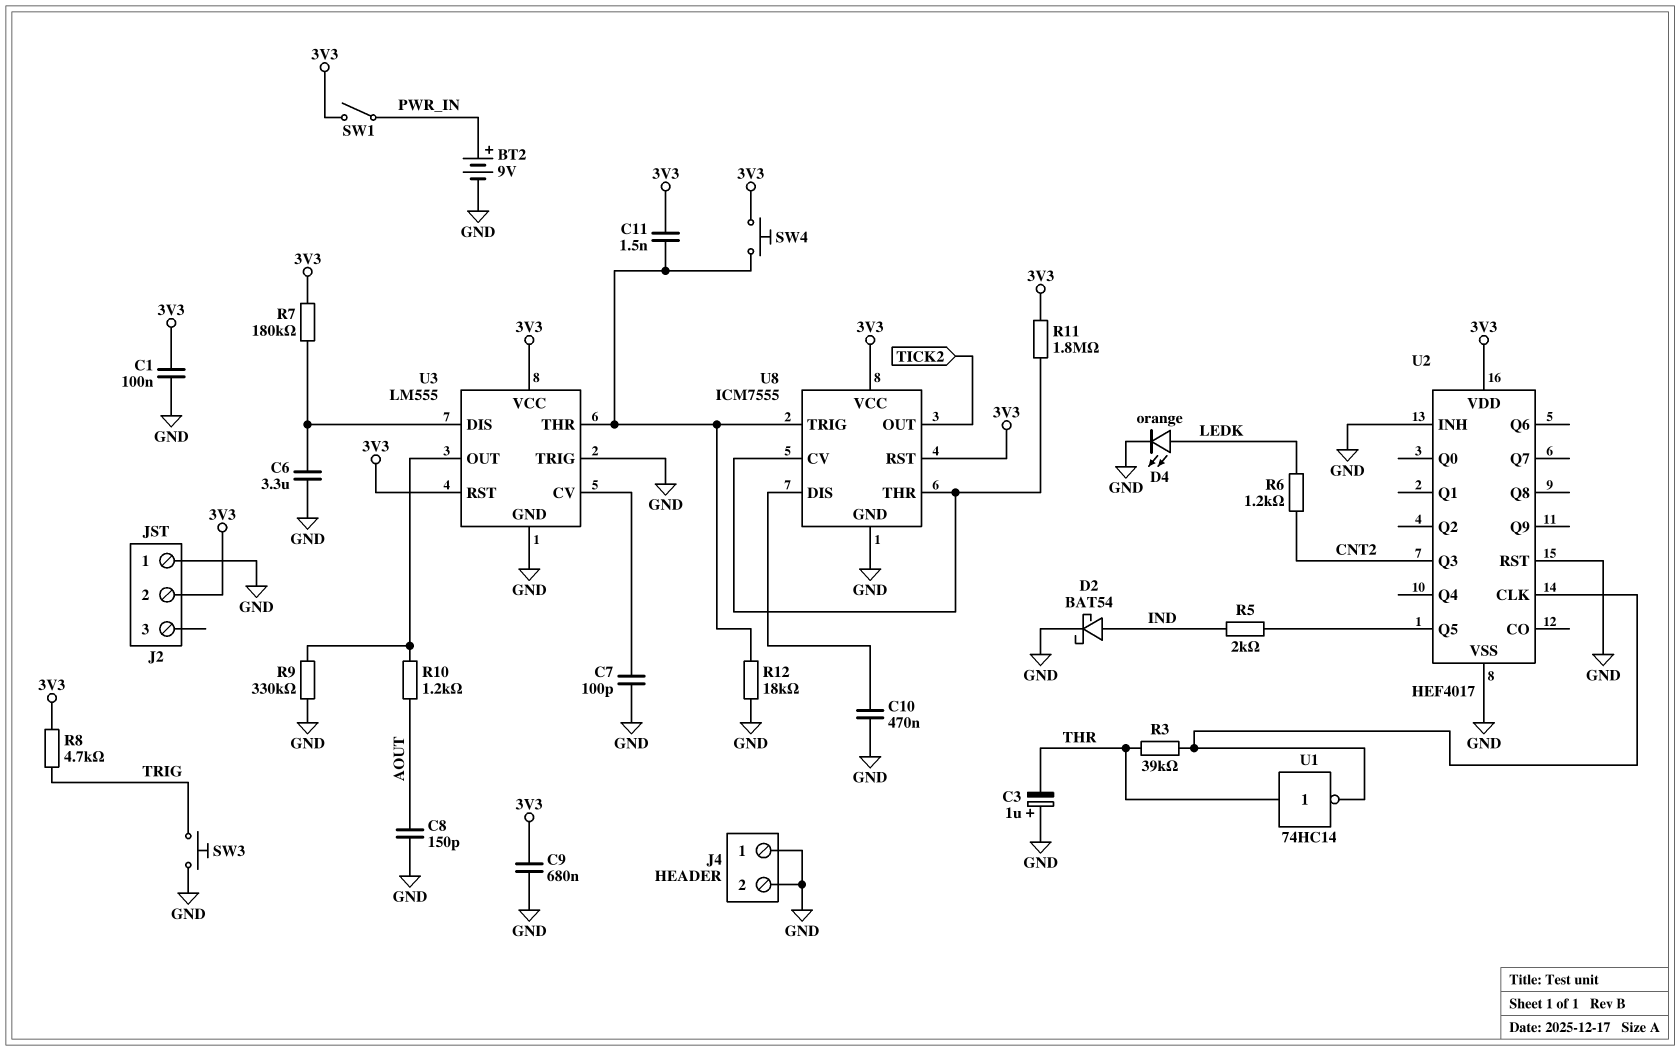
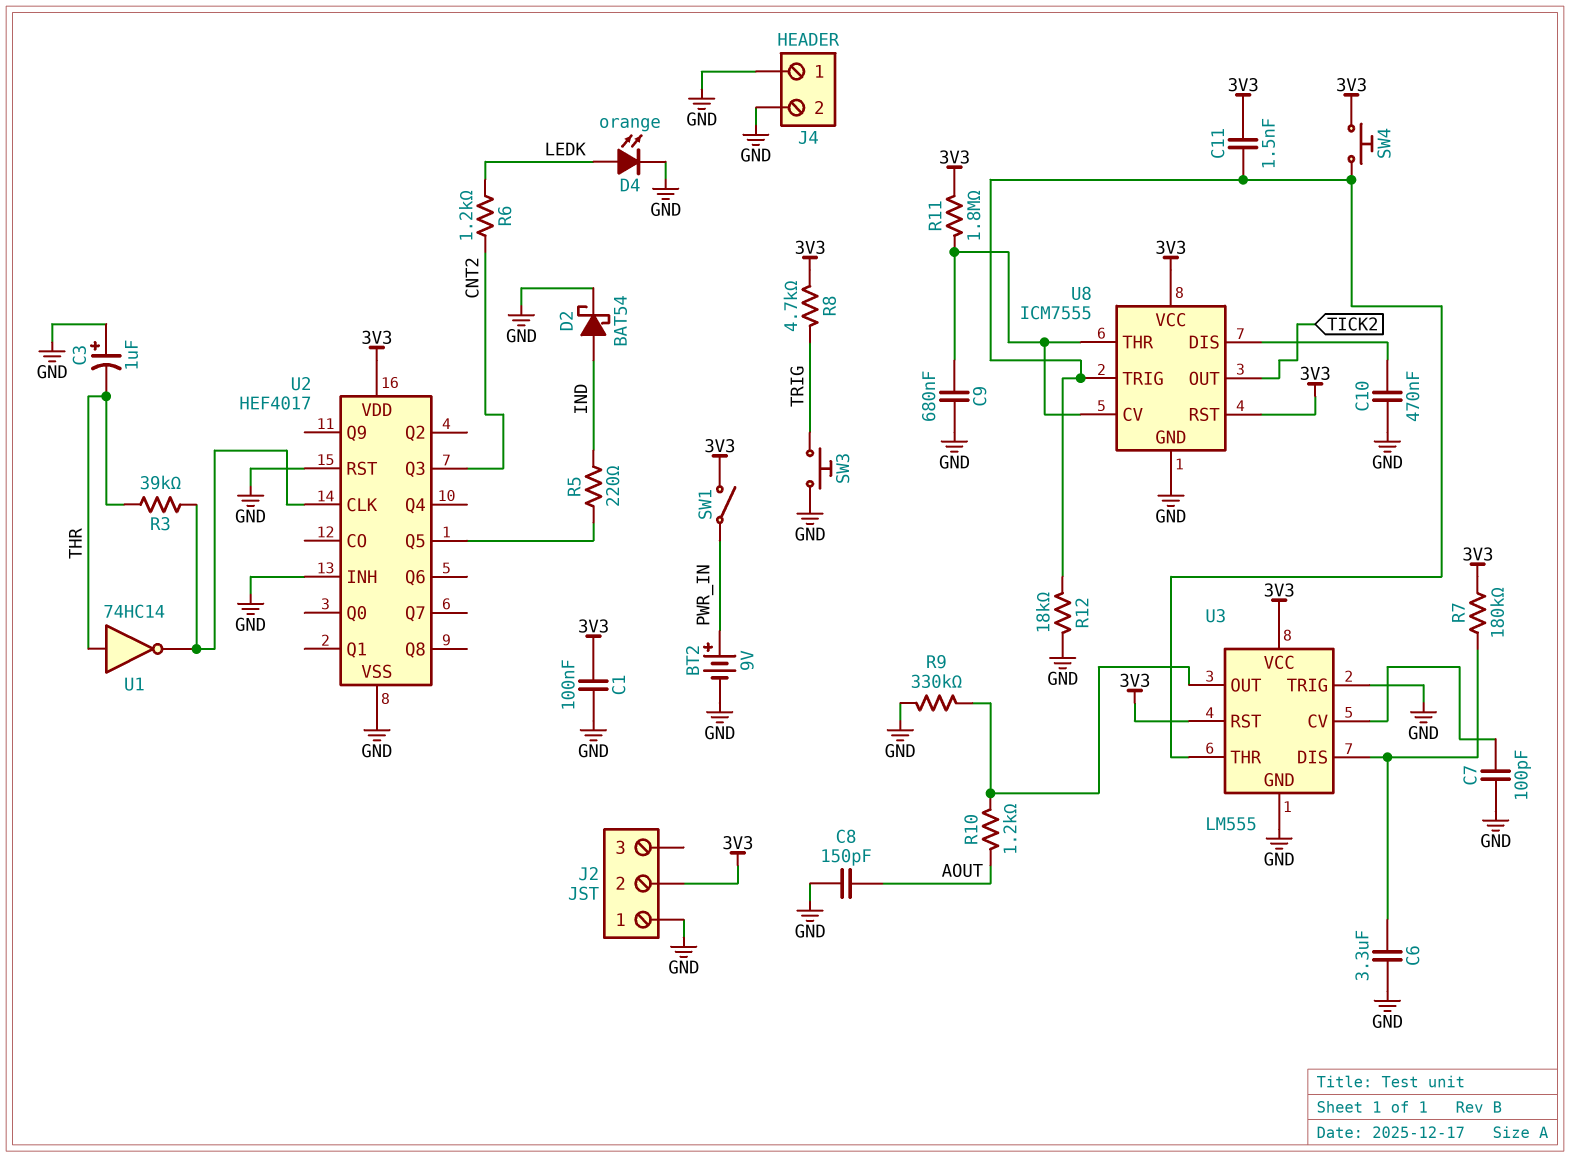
C9: 680nF (3V3, GND) -> 680nF (GND, U8/CV)
R5: 2k (IND, U2/Q5) -> 220 (IND, U2/Q5)

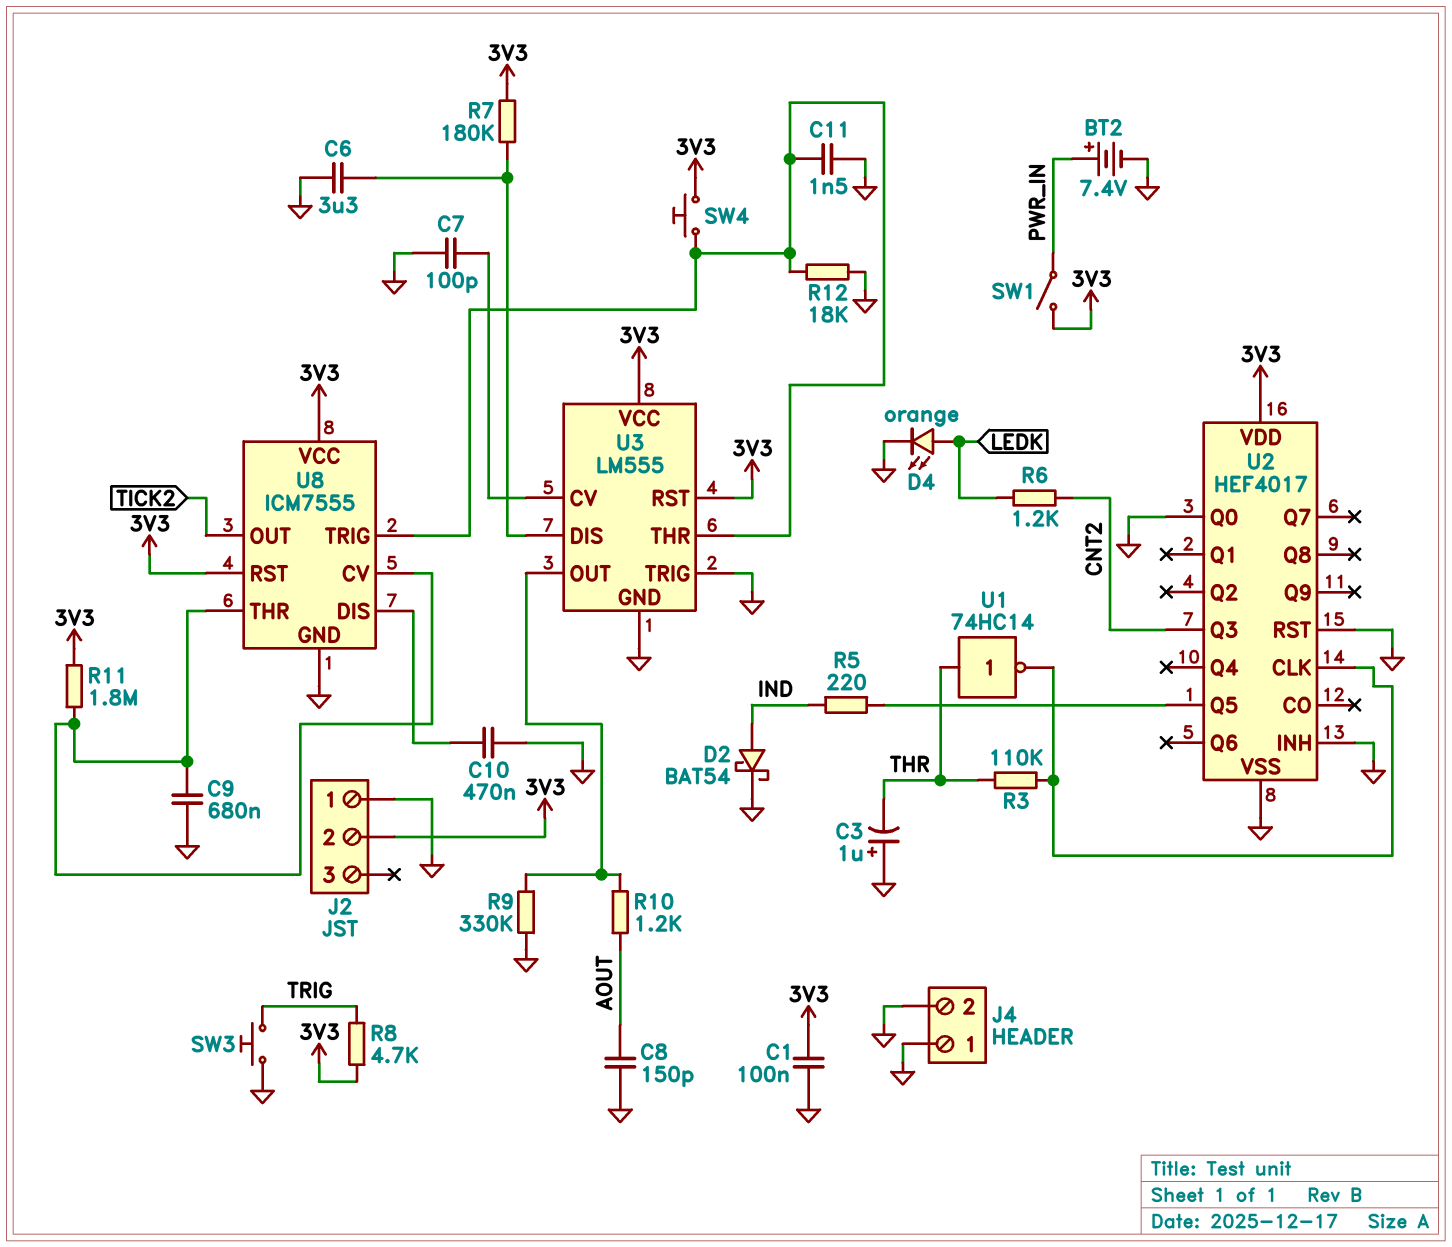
BT2: 9V (plus PWR_IN, minus GND) -> 7.4V (plus PWR_IN, minus GND)
C11: 1.5nF (3V3, U3/THR) -> 1.5nF (GND, U3/THR)
R3: 39k (THR, U2/CLK) -> 110k (THR, U2/CLK)
U2 pin Q0: none -> GND

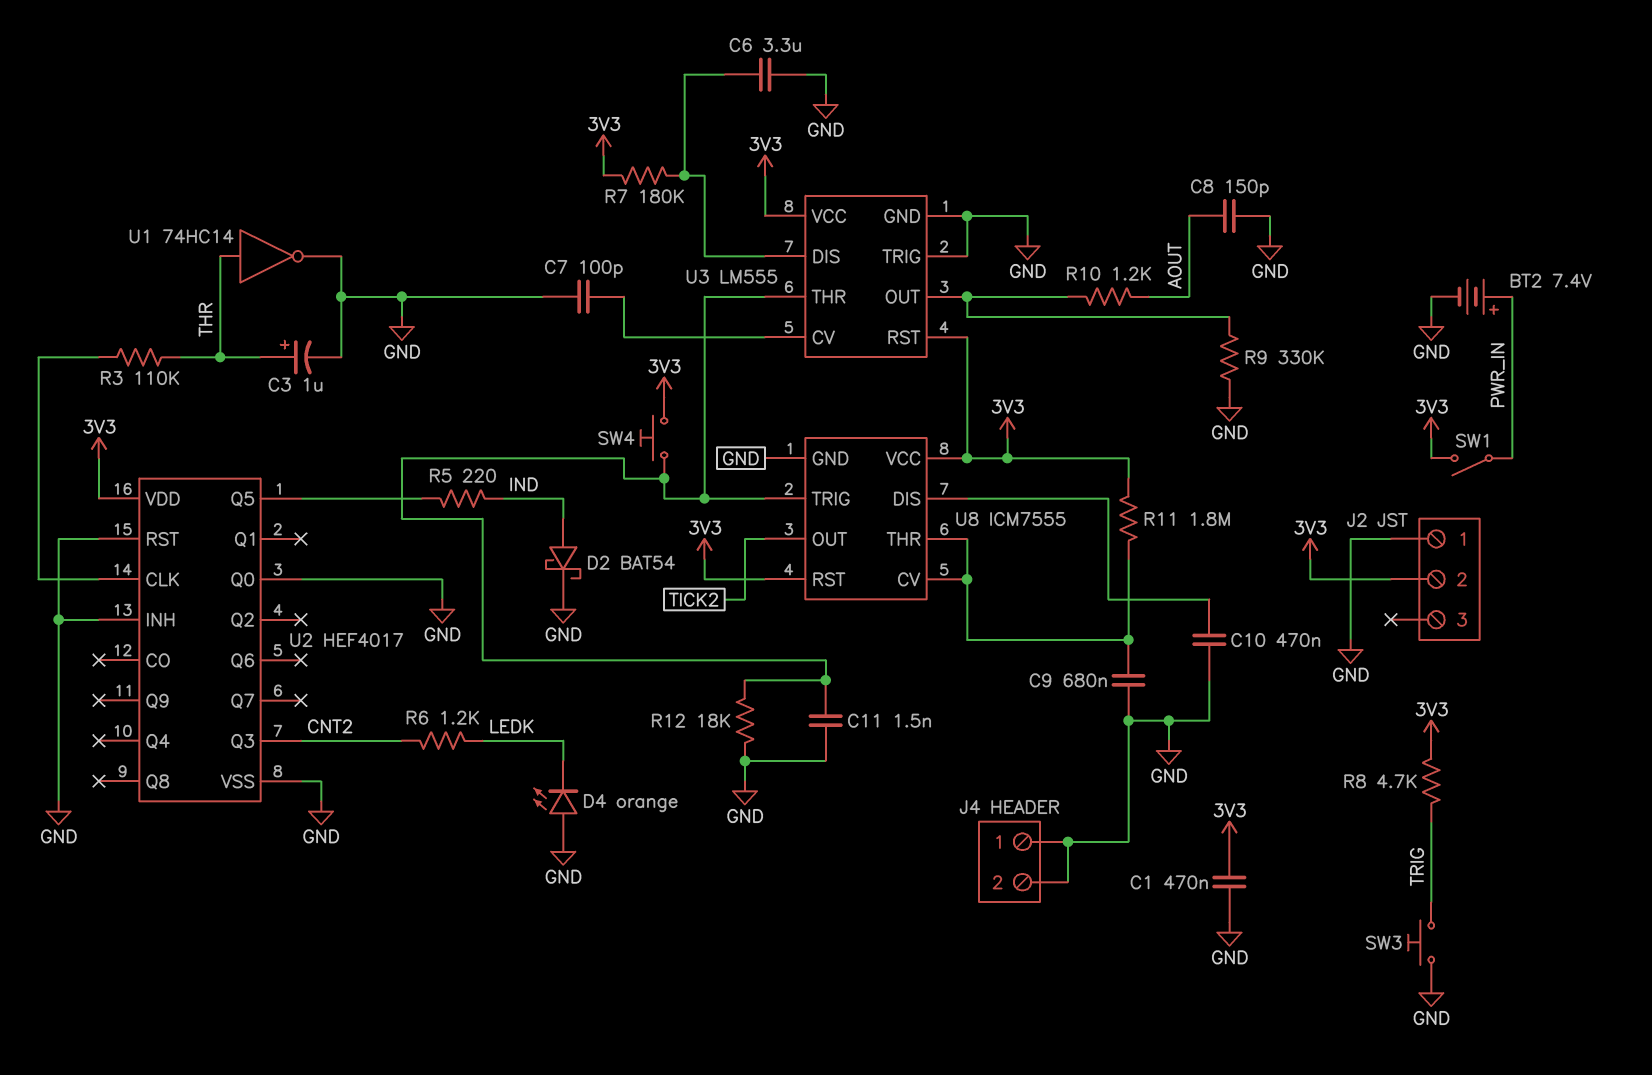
C1: 100nF (3V3, GND) -> 470nF (3V3, GND)
C3: 1uF (plus GND, minus THR) -> 1uF (plus THR, minus GND)
D4: LED orange (A LEDK, K GND) -> LED orange (A GND, K LEDK)
U1: NOT 74HC14 (in THR, out U2/CLK) -> NOT 74HC14 (in THR, out GND)

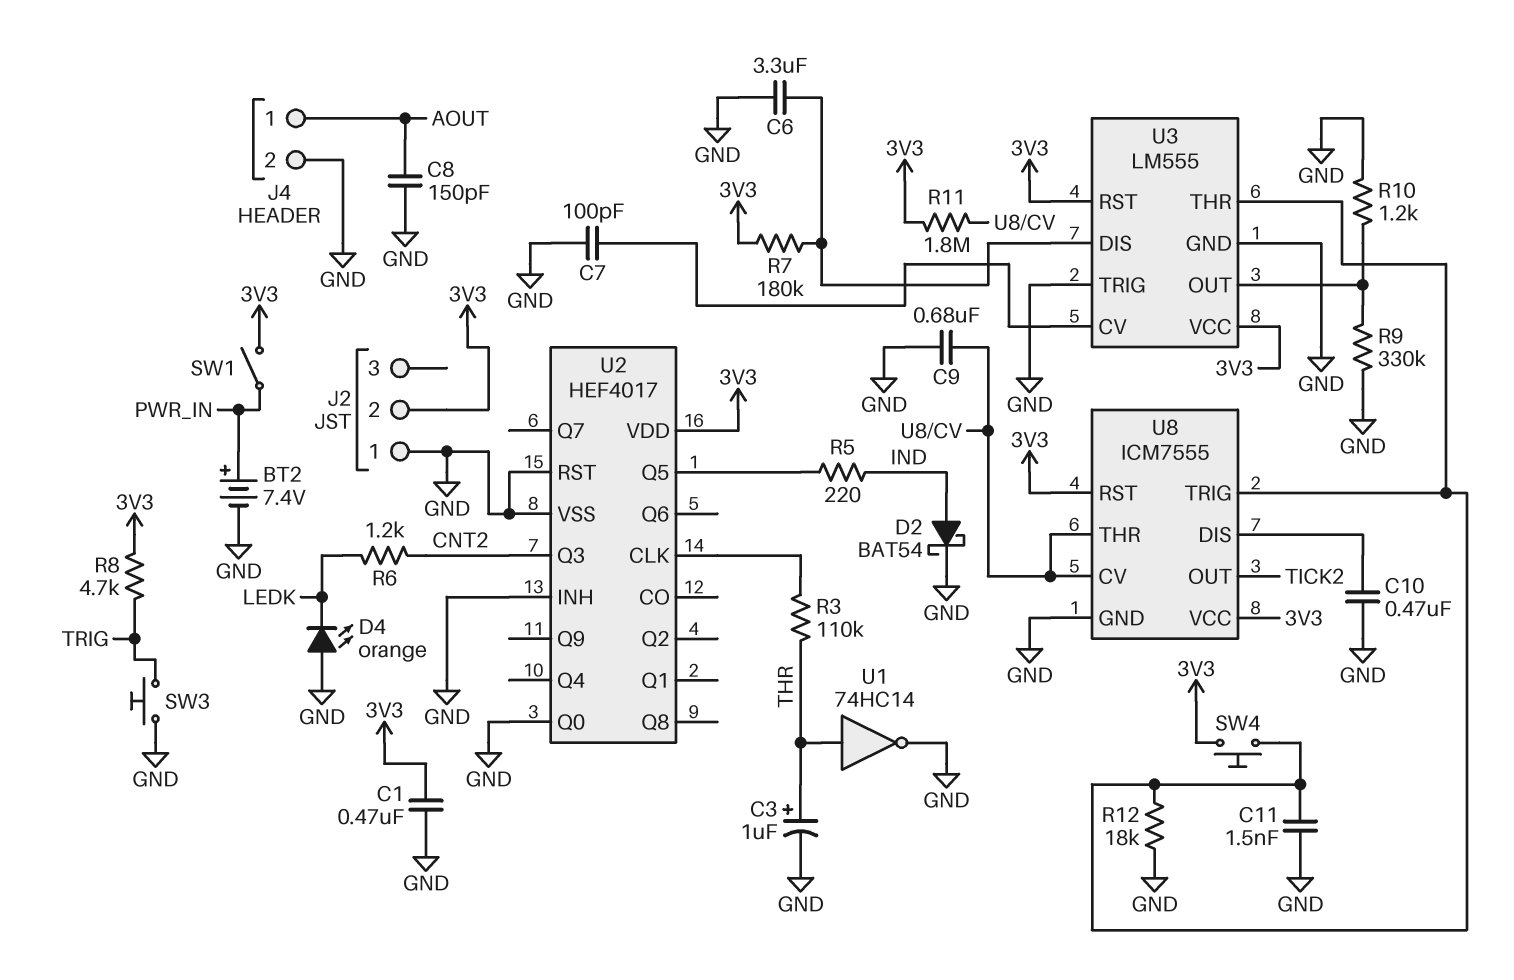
J4 pin 1: GND -> AOUT
R10: 1.2k (AOUT, U3/OUT) -> 1.2k (GND, U3/OUT)

